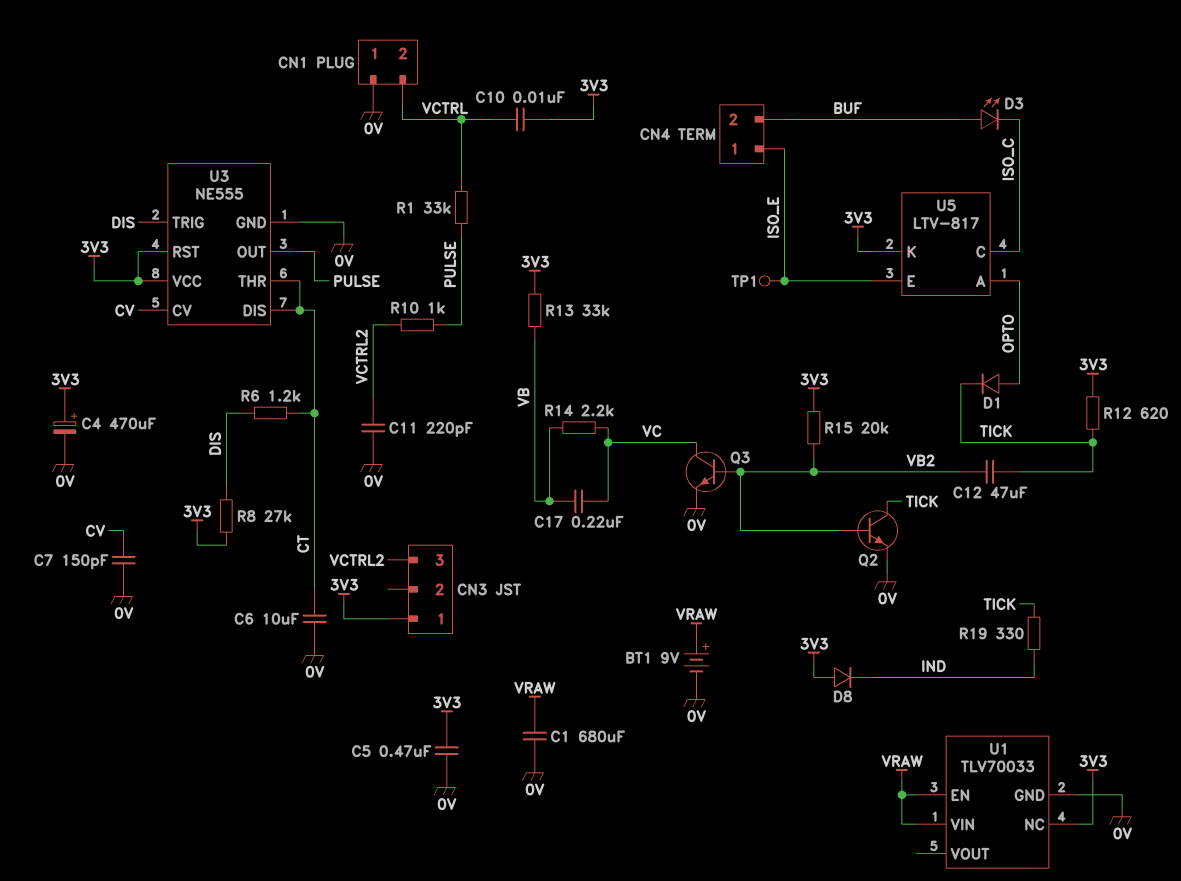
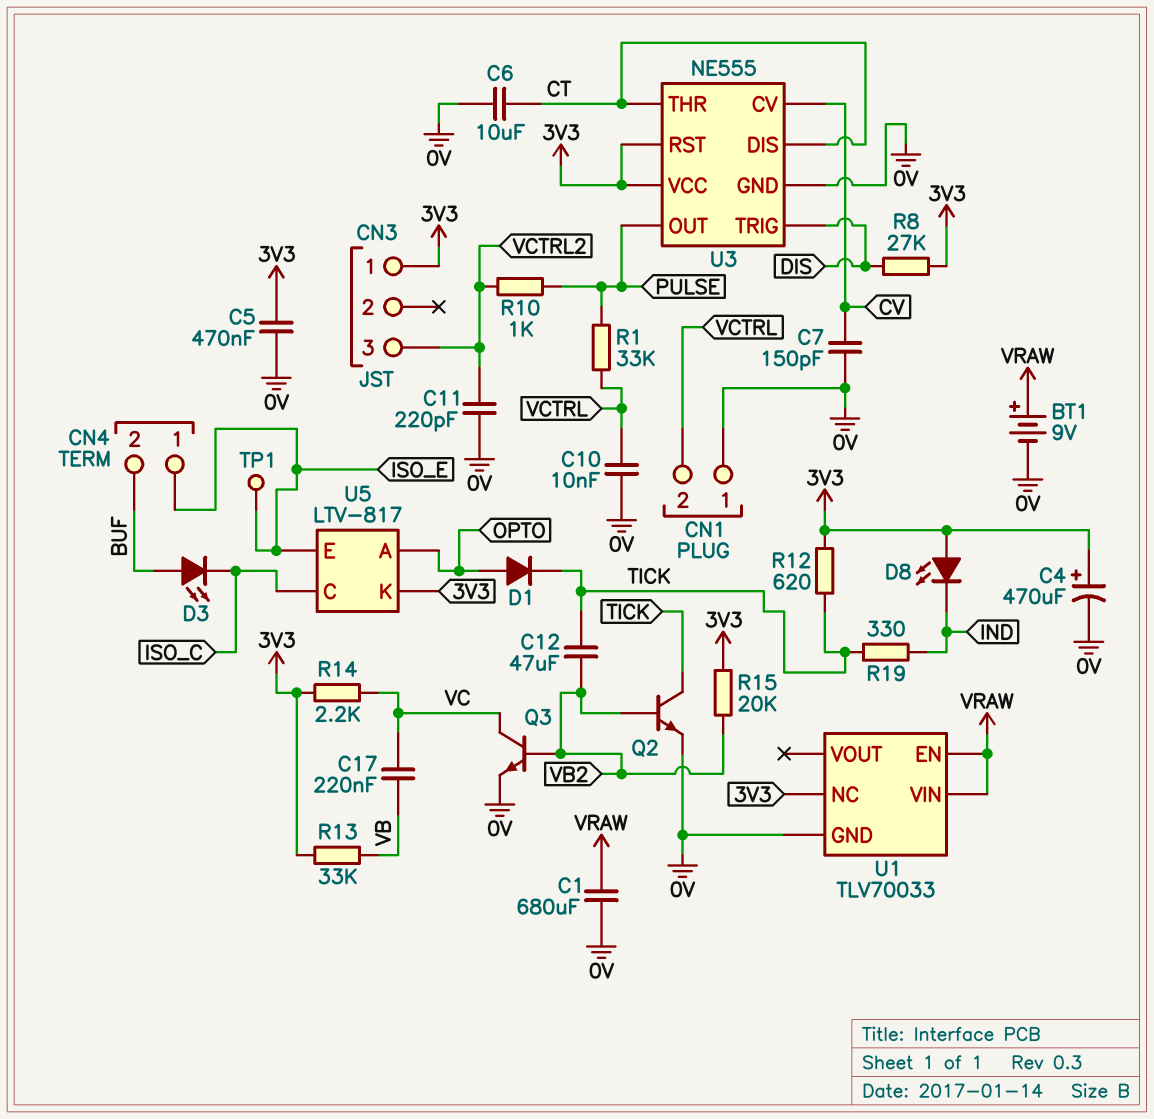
C10: 10nF (3V3, VCTRL) -> 10nF (0V, VCTRL)
D8: diode (A 3V3, K IND) -> LED (A 3V3, K IND)
R6: 1.2k (CT, DIS) -> none
R14: 2.2k (VB, VC) -> 2.2k (3V3, VC)

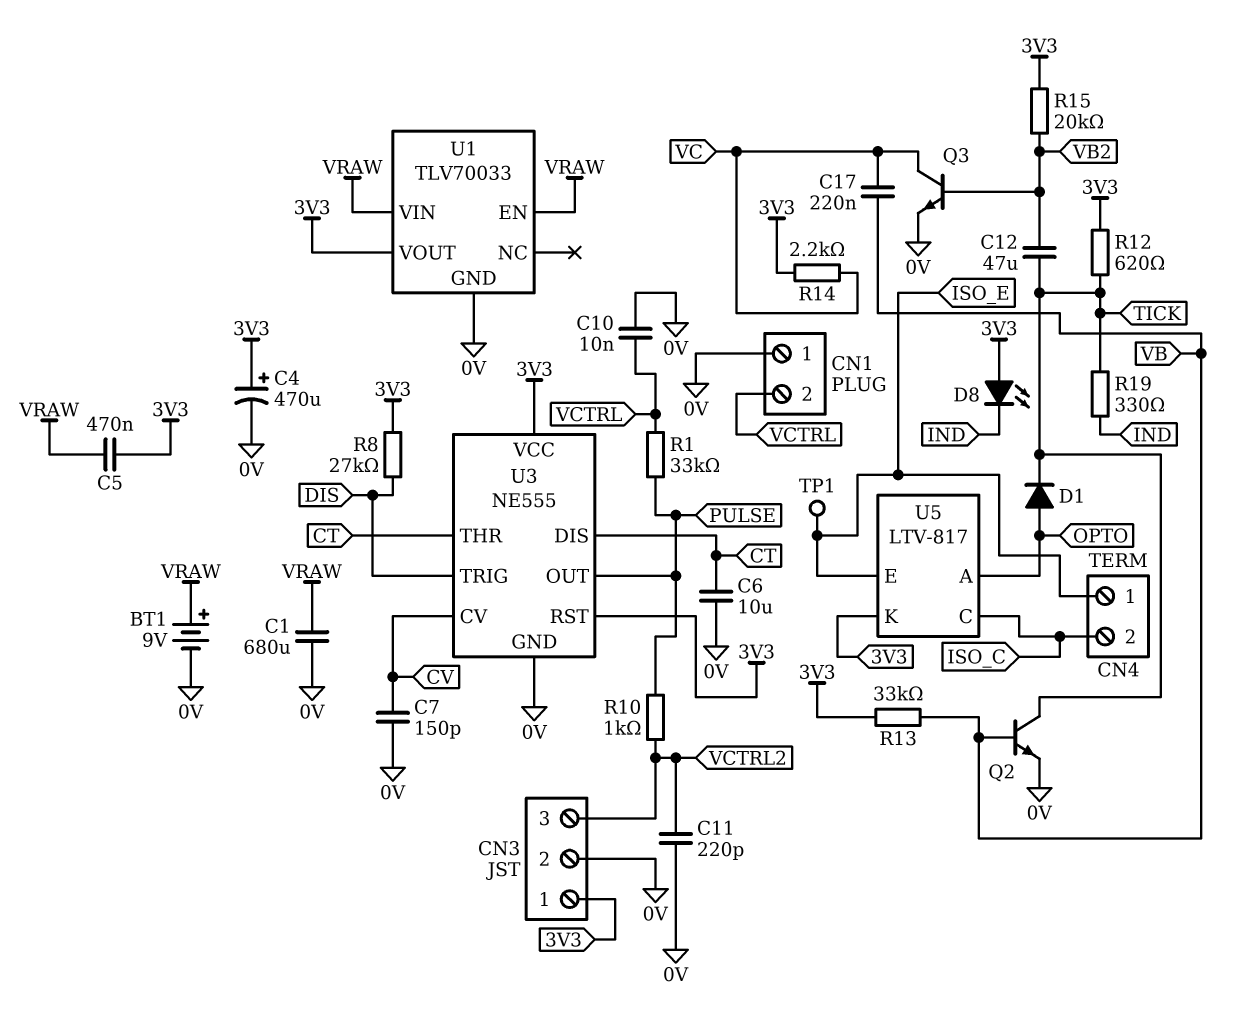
C5: 470nF (0V, 3V3) -> 470nF (3V3, VRAW)
CN3 pin 2: none -> 0V
CN4 pin 2: BUF -> ISO_C
D3: LED (A BUF, K ISO_C) -> none
Q2: NPN (B VB2, C TICK, E 0V) -> NPN (B VB, C TICK, E 0V)
U1 pin NC: 3V3 -> none
U1 pin VOUT: none -> 3V3

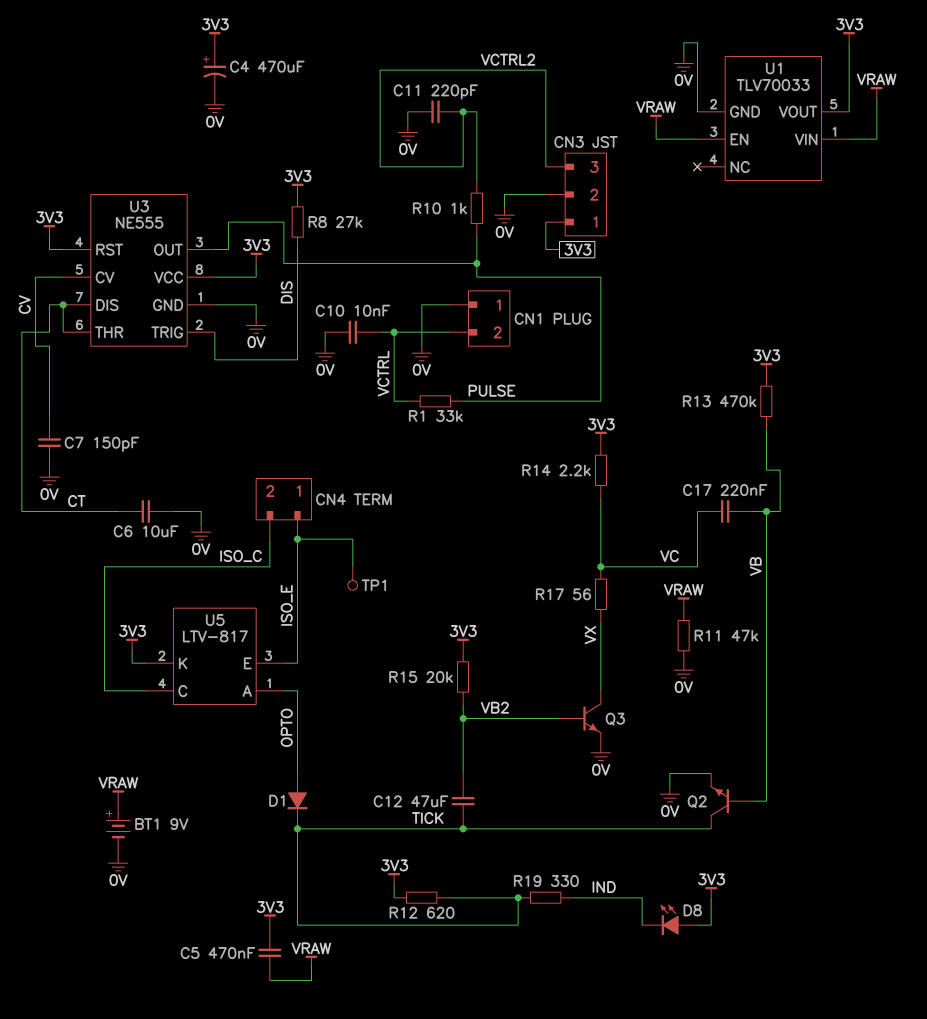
C1: 680uF (0V, VRAW) -> none
Q3: NPN (B VB2, C VC, E 0V) -> NPN (B VB2, C VX, E 0V)
R11: none -> 47k (0V, VRAW)
R13: 33k (3V3, VB) -> 470k (3V3, VB)
R17: none -> 56 (VC, VX)

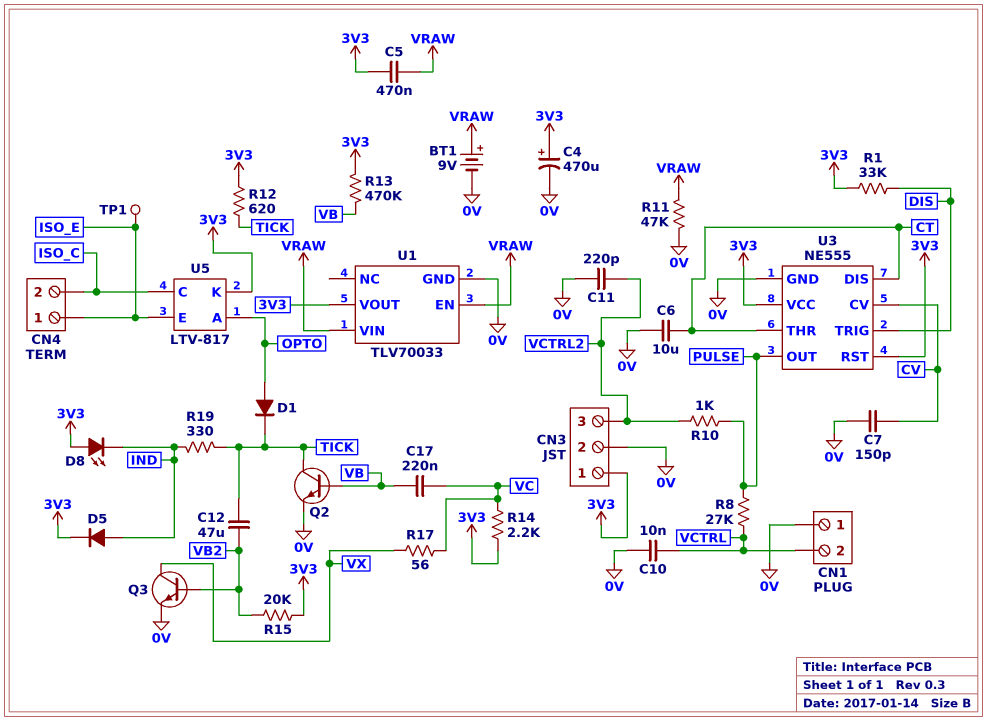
D5: none -> diode (A IND, K 3V3)
R1: 33k (PULSE, VCTRL) -> 33k (3V3, DIS)
R8: 27k (3V3, DIS) -> 27k (PULSE, VCTRL)

